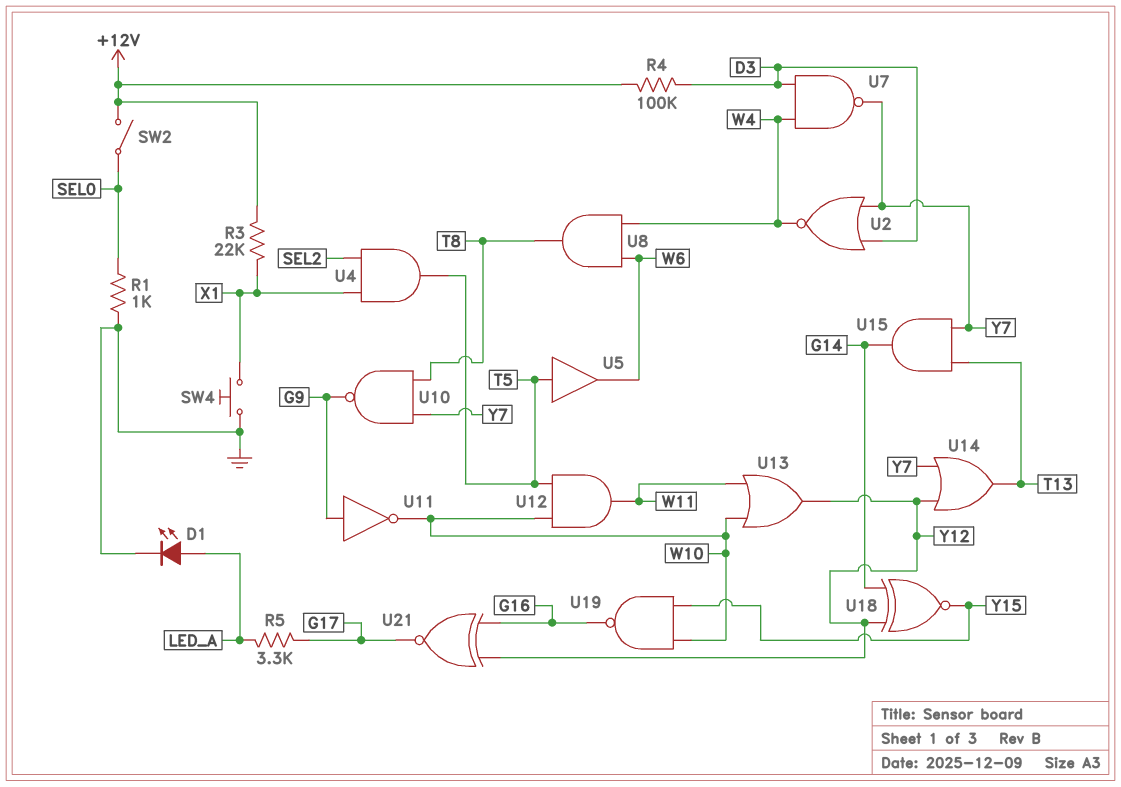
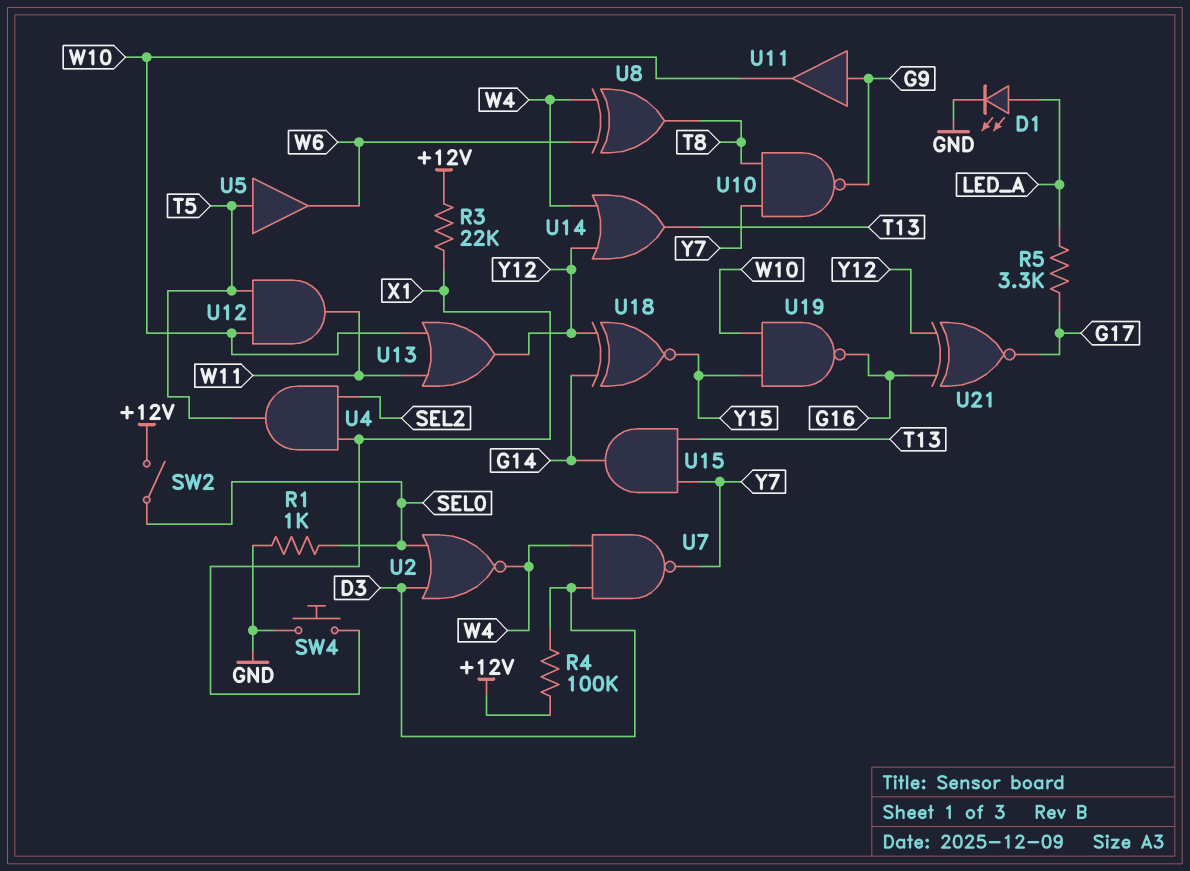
U2: NOR (in D3, in Y7, out W4) -> NOR (in D3, in SEL0, out W4)
U8: AND (in W4, in W6, out T8) -> XOR (in W4, in W6, out T8)
U11: NOT (in G9, out W10) -> buffer (in G9, out W10)
U14: OR (in Y7, in Y12, out T13) -> OR (in W4, in Y12, out T13)

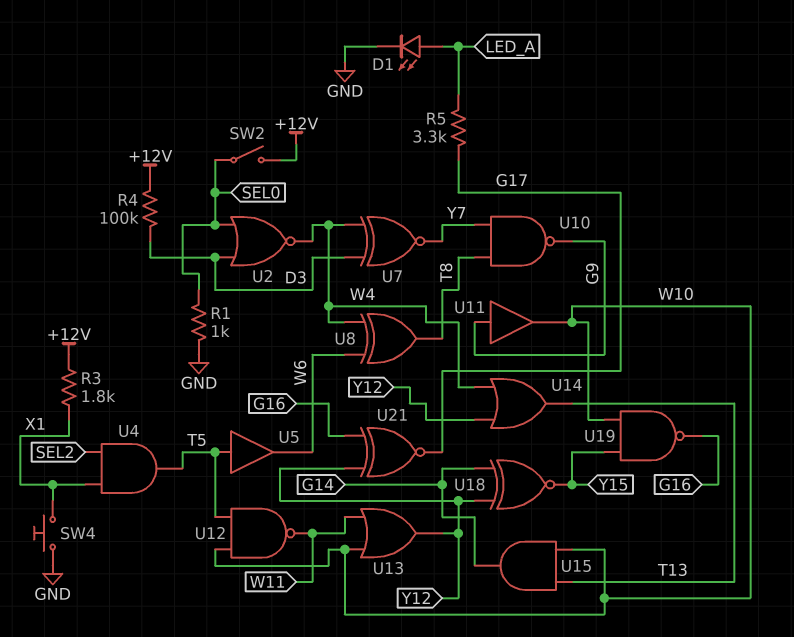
R3: 22k (+12V, X1) -> 1.8k (+12V, X1)
U7: NAND (in D3, in W4, out Y7) -> XNOR (in D3, in W4, out Y7)
U12: AND (in T5, in W10, out W11) -> NAND (in T5, in W10, out W11)
U15: AND (in T13, in Y7, out G14) -> AND (in T13, in W10, out G14)

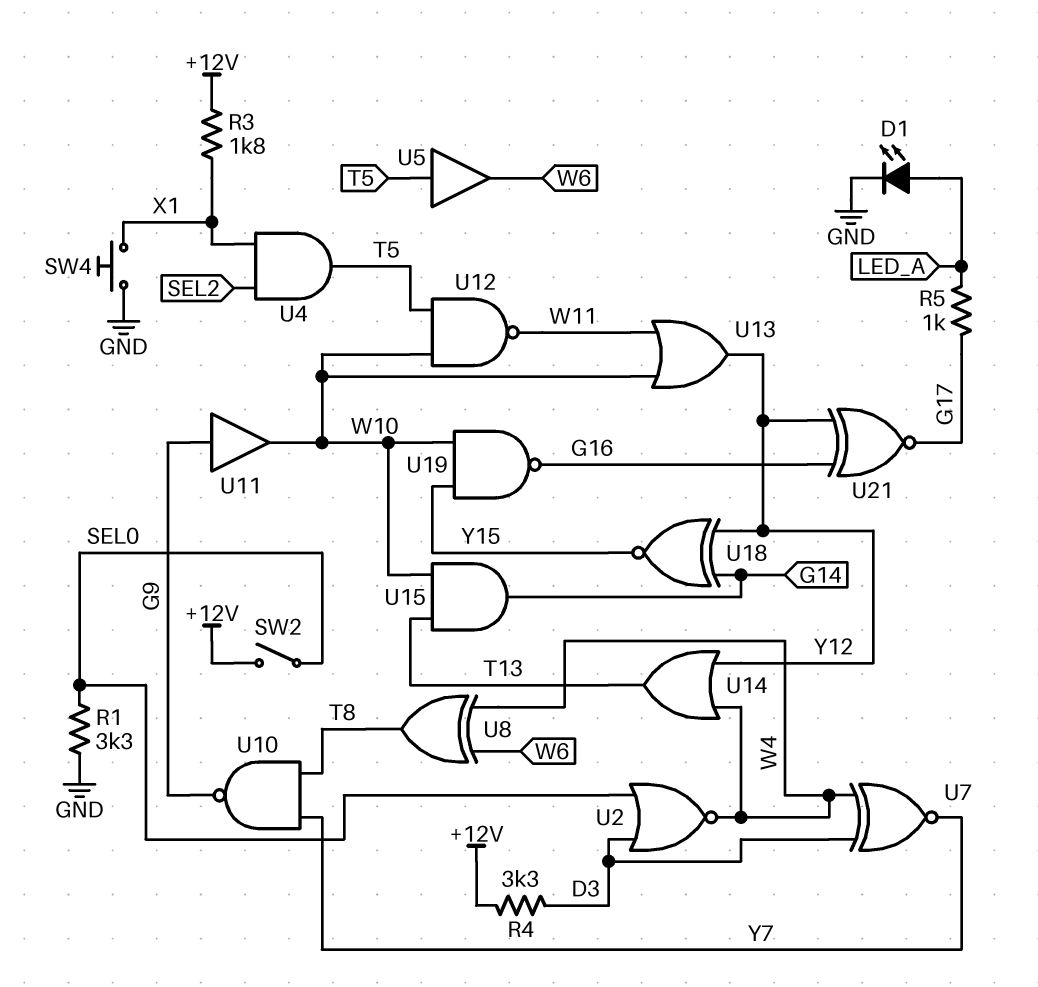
R1: 1k (GND, SEL0) -> 3.3k (GND, SEL0)
R4: 100k (+12V, D3) -> 3.3k (+12V, D3)
R5: 3.3k (G17, LED_A) -> 1k (G17, LED_A)

